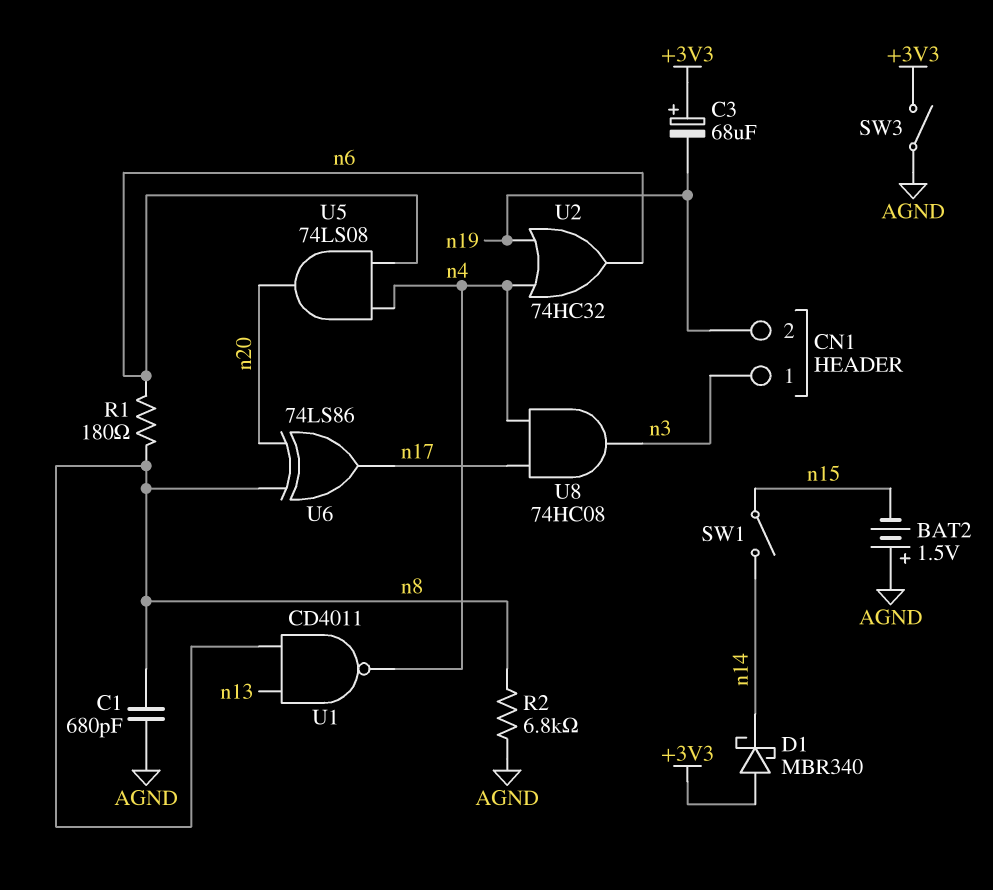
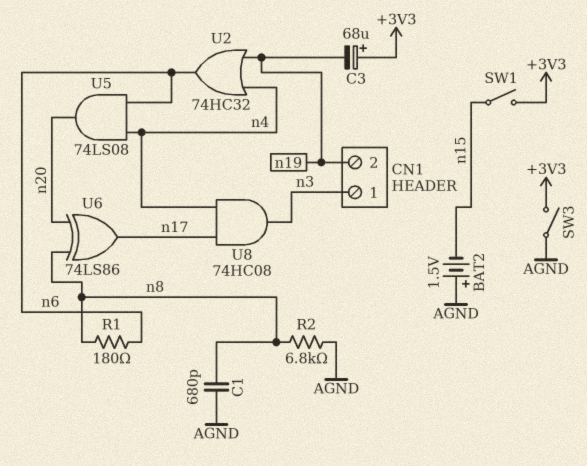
D1: schottky MBR340 (A +3V3, K n14) -> none
SW1: switch (n14, n15) -> switch (+3V3, n15)
U1: NAND CD4011 (in n8, in n13, out n4) -> none

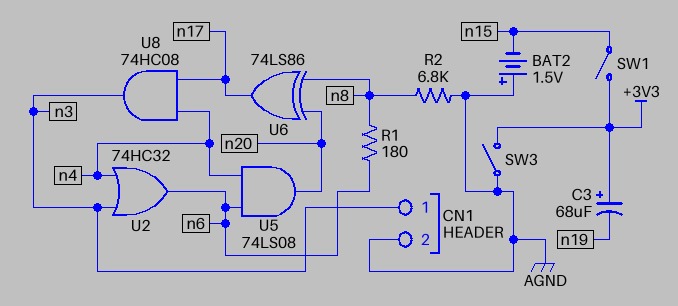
C1: 680pF (AGND, n8) -> none
CN1 pin 2: n19 -> AGND
U2: OR 74HC32 (in n4, in n19, out n6) -> OR 74HC32 (in n3, in n4, out n6)

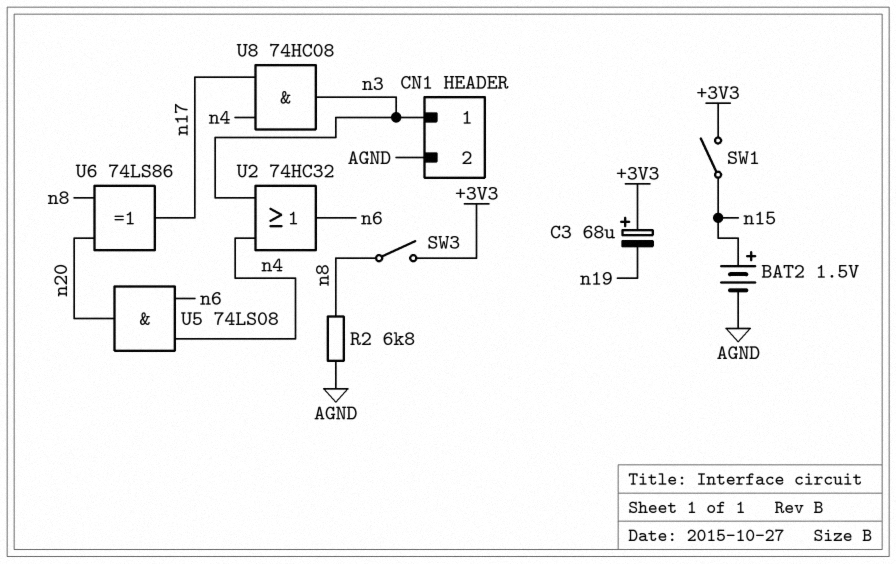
BAT2: 1.5V (plus AGND, minus n15) -> 1.5V (plus n15, minus AGND)
R1: 180 (n6, n8) -> none
SW3: switch (+3V3, AGND) -> switch (+3V3, n8)

